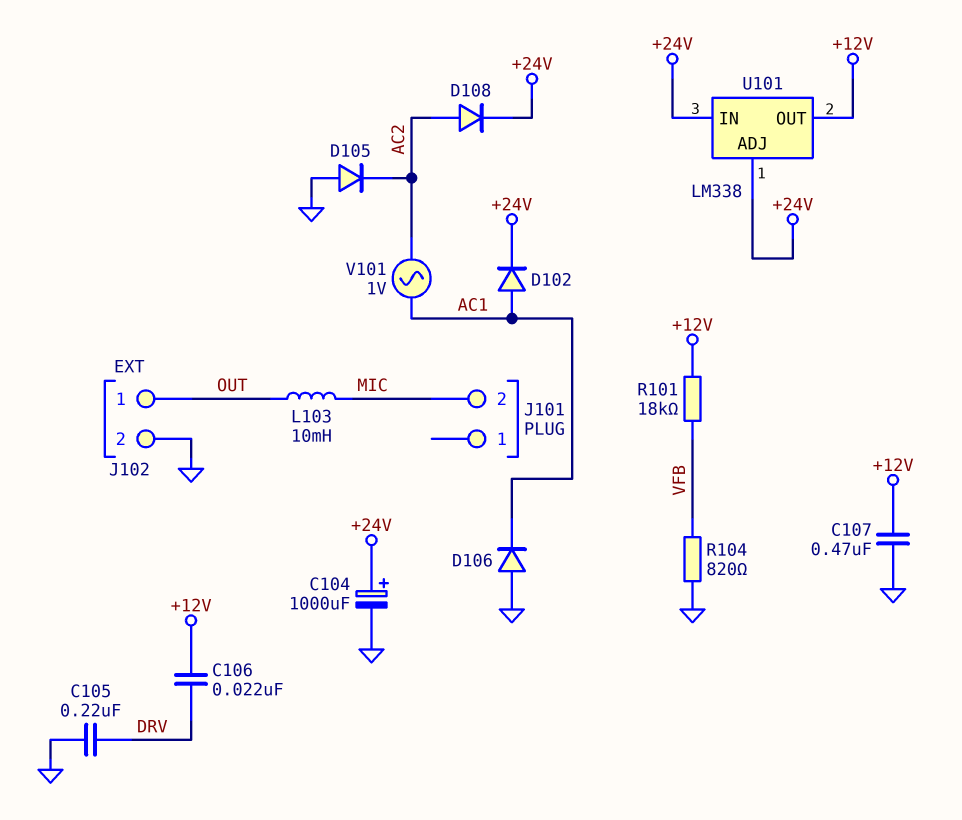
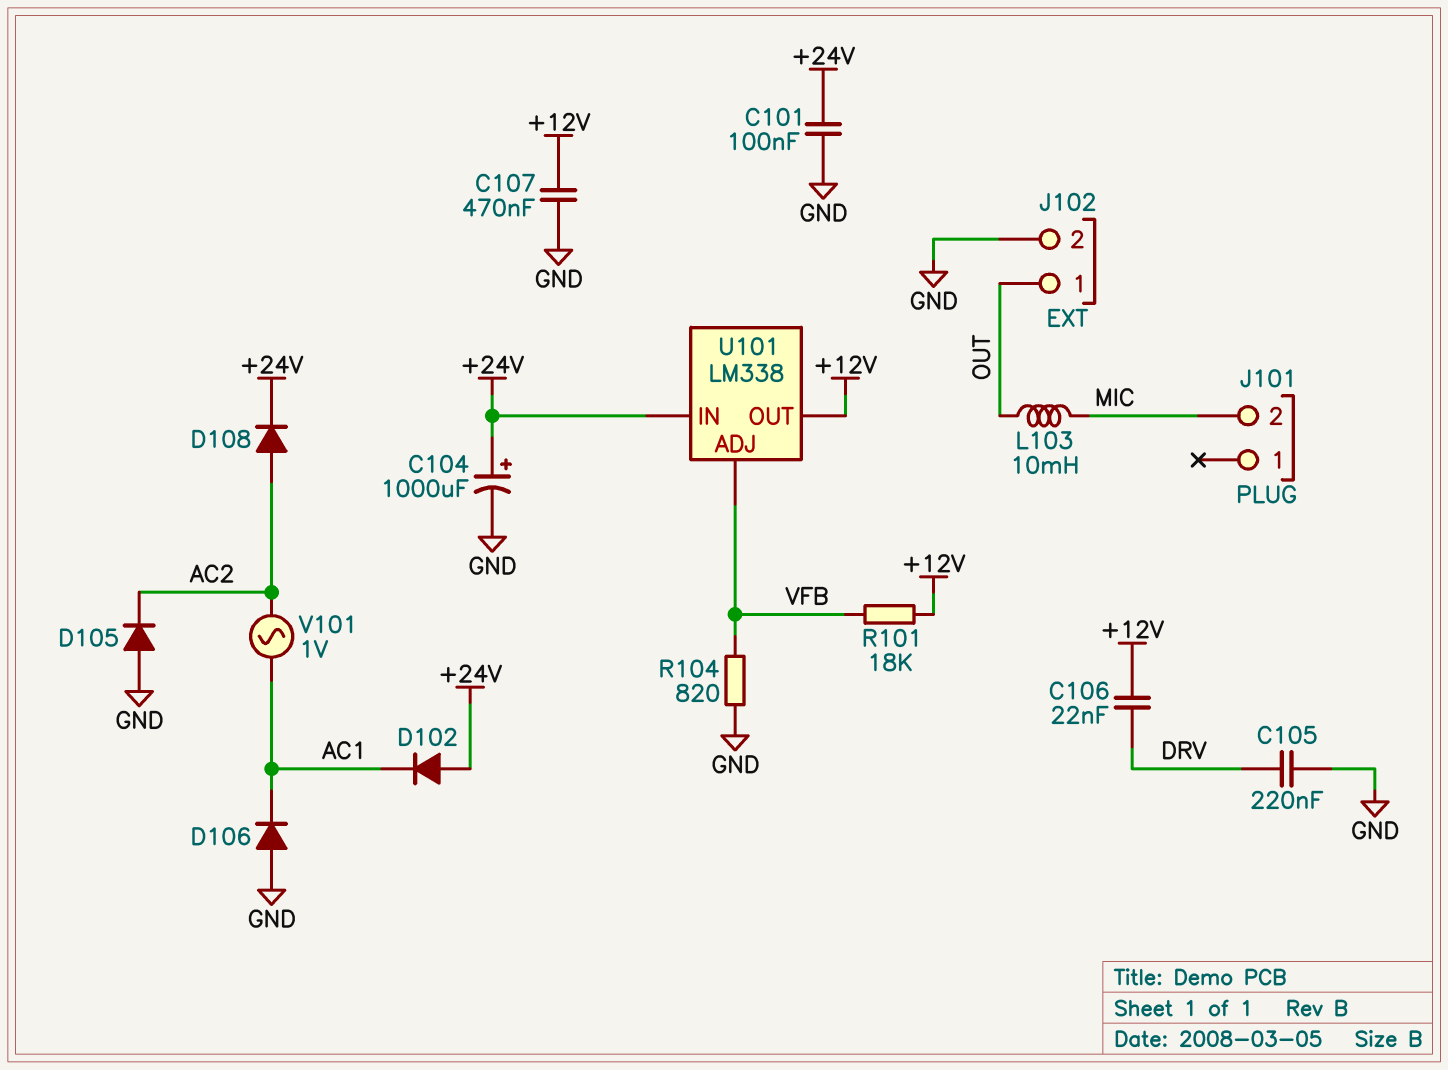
C101: none -> 100nF (+24V, GND)
D102: diode (A AC1, K +24V) -> diode (A +24V, K AC1)
U101 pin ADJ: +24V -> VFB

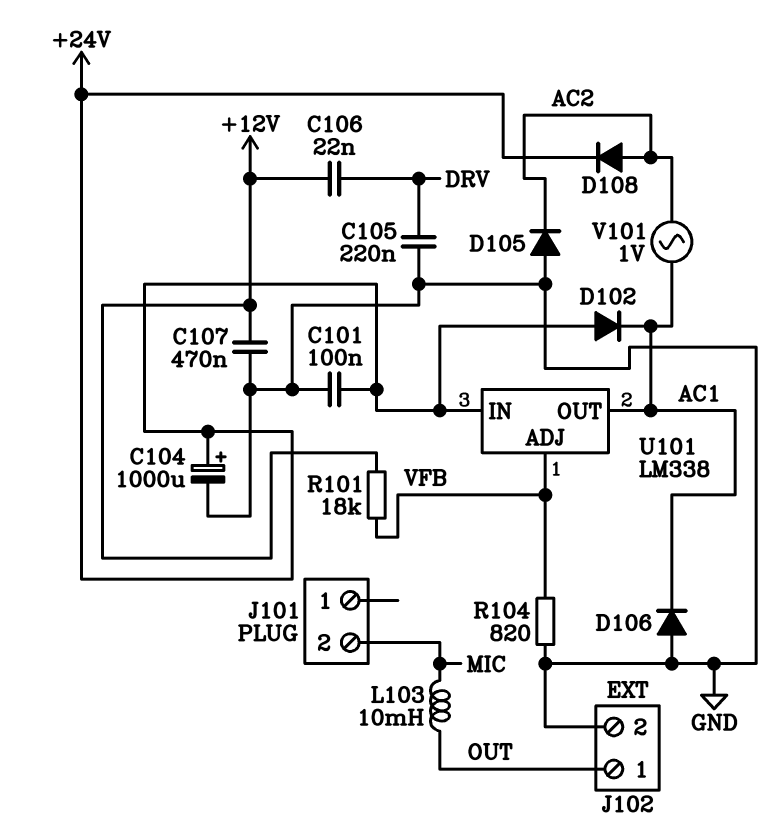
U101 pin OUT: +12V -> AC1

